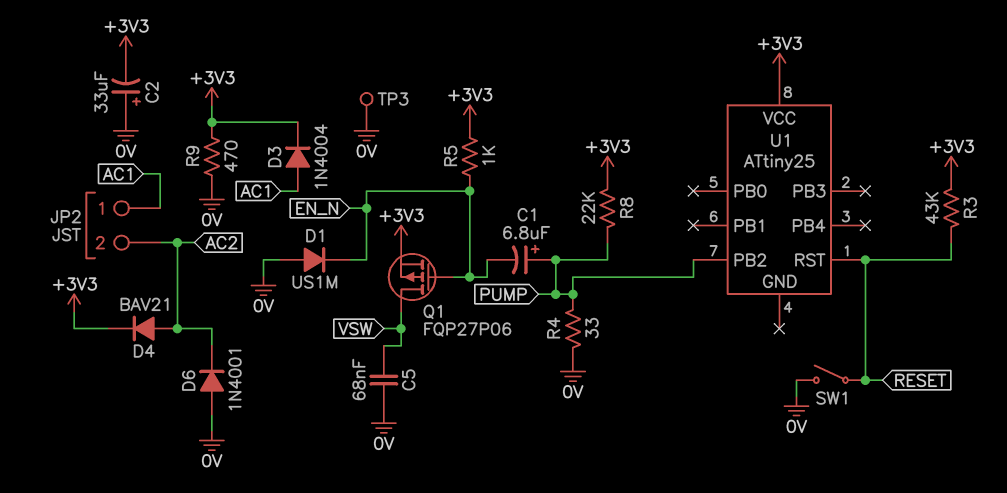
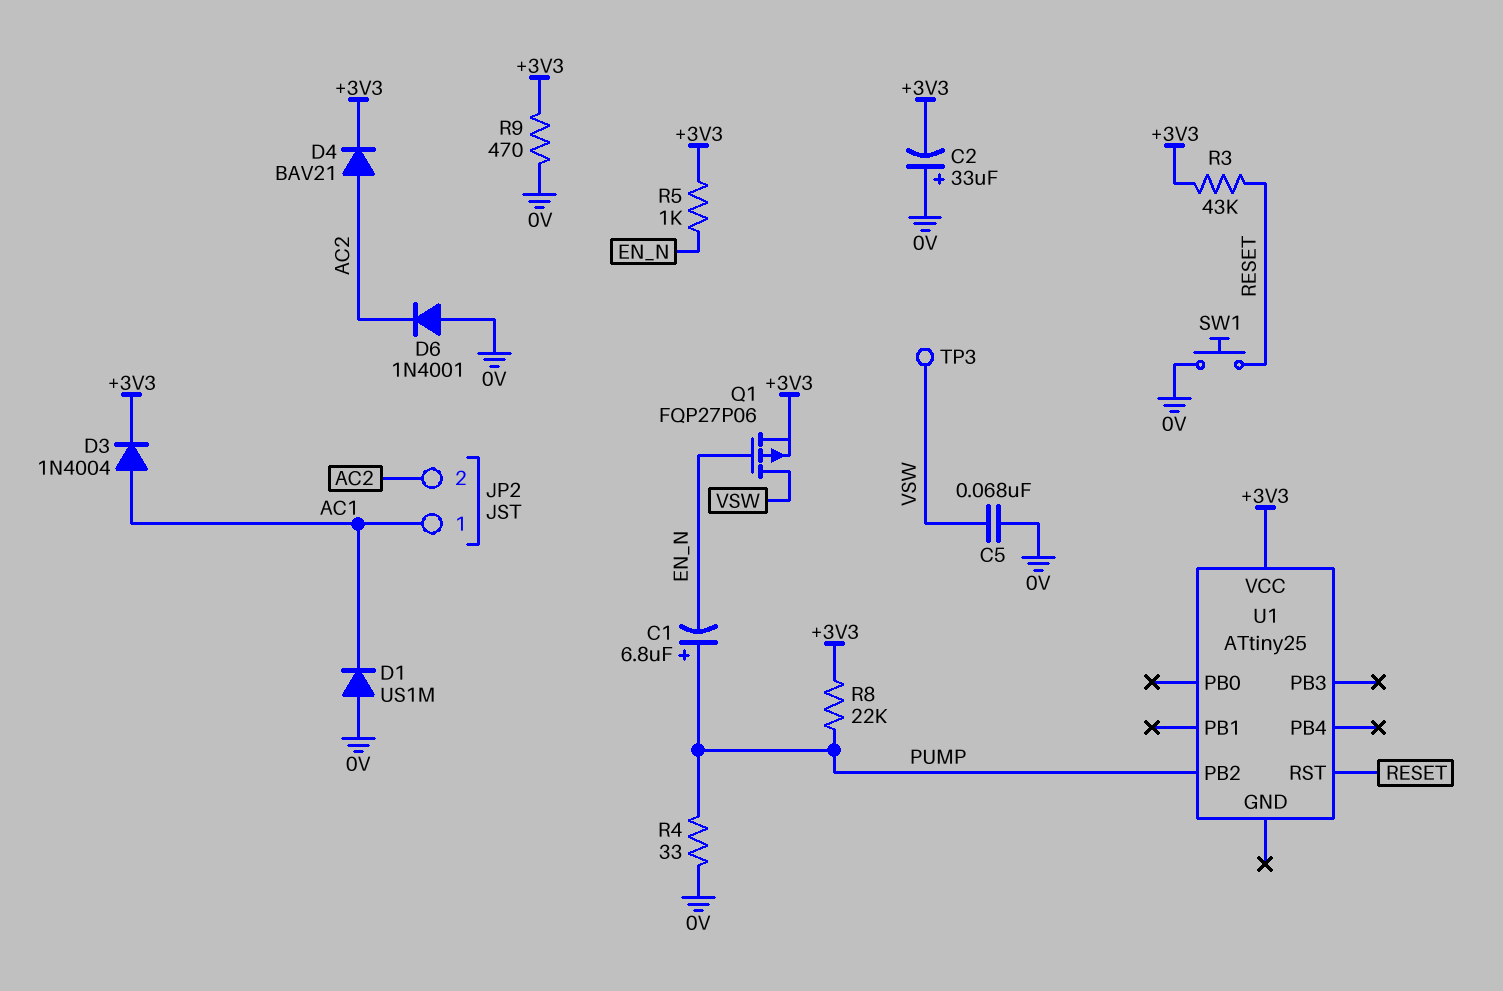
D1: diode US1M (A 0V, K EN_N) -> diode US1M (A 0V, K AC1)
SW1: switch (0V, RESET) -> button (0V, RESET)
TP3: test point (0V) -> test point (VSW)

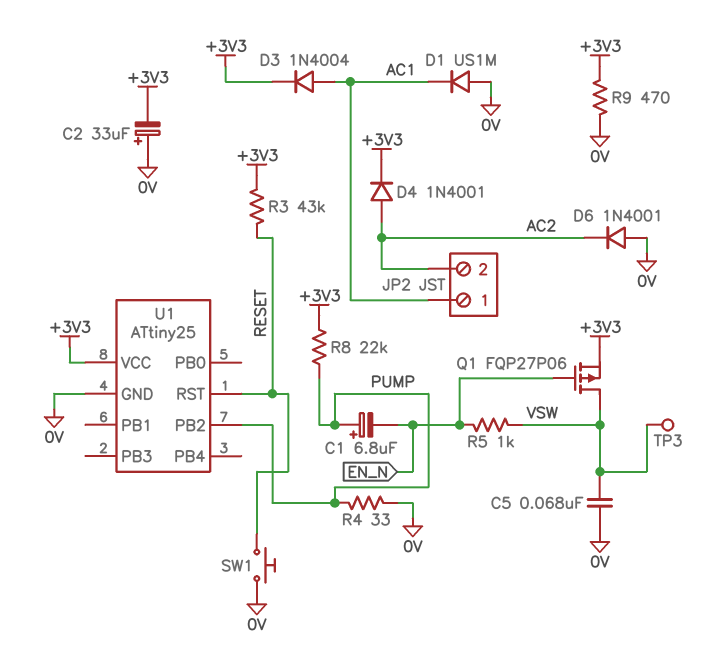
D4: diode BAV21 (A AC2, K +3V3) -> diode 1N4001 (A AC2, K +3V3)
R5: 1k (+3V3, EN_N) -> 1k (EN_N, VSW)
U1 pin GND: none -> 0V

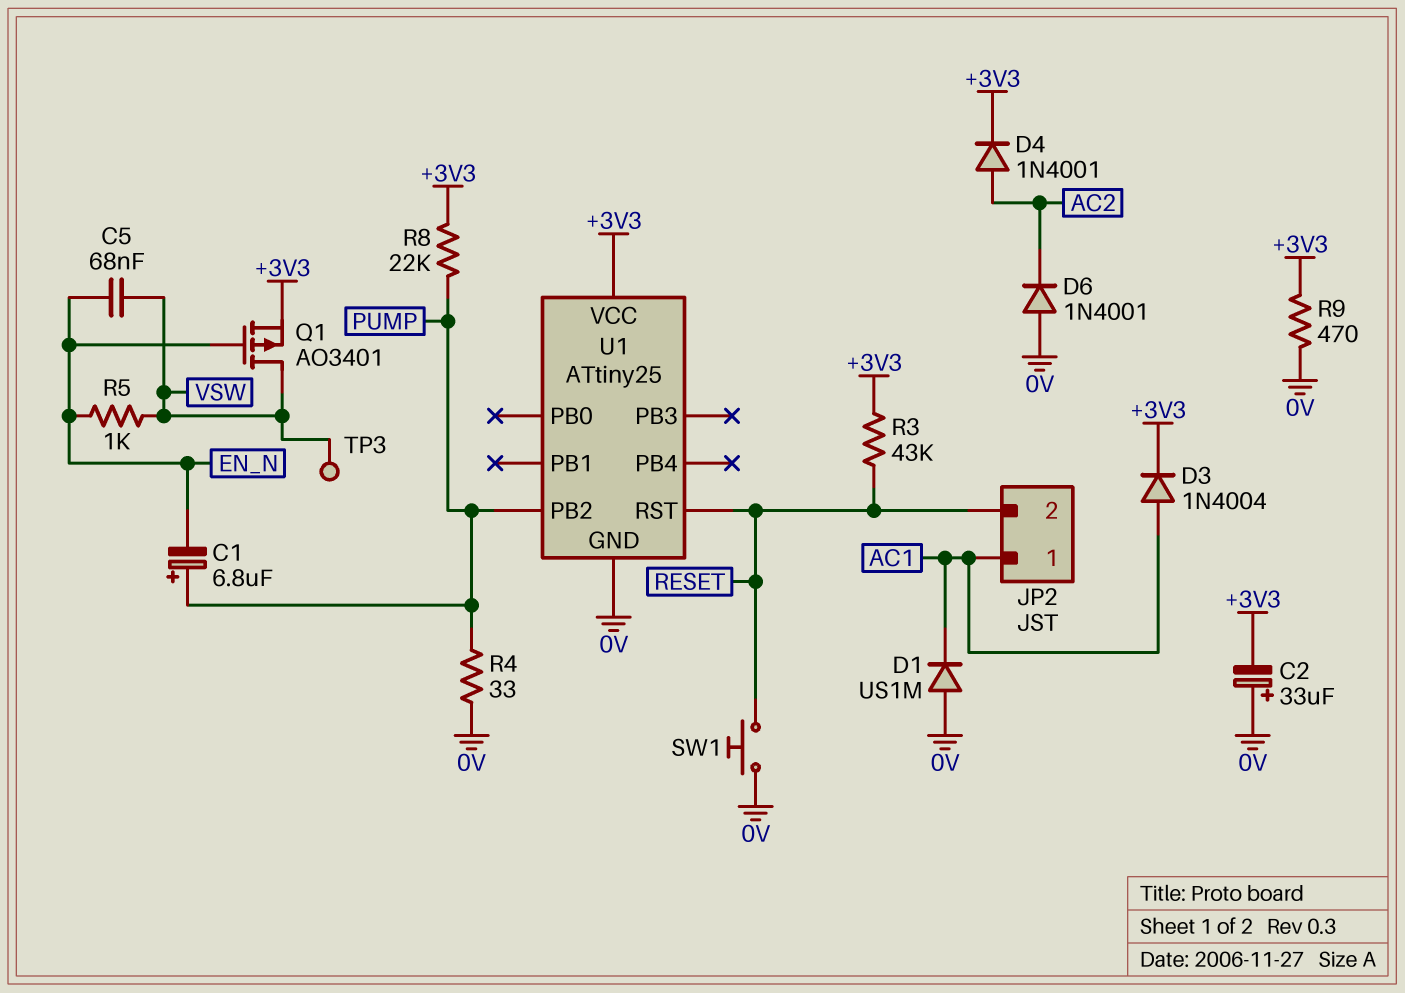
C5: 68nF (0V, VSW) -> 68nF (EN_N, VSW)
JP2 pin 2: AC2 -> RESET
Q1: PMOS FQP27P06 (G EN_N, D VSW, S +3V3) -> PMOS AO3401 (G EN_N, D VSW, S +3V3)

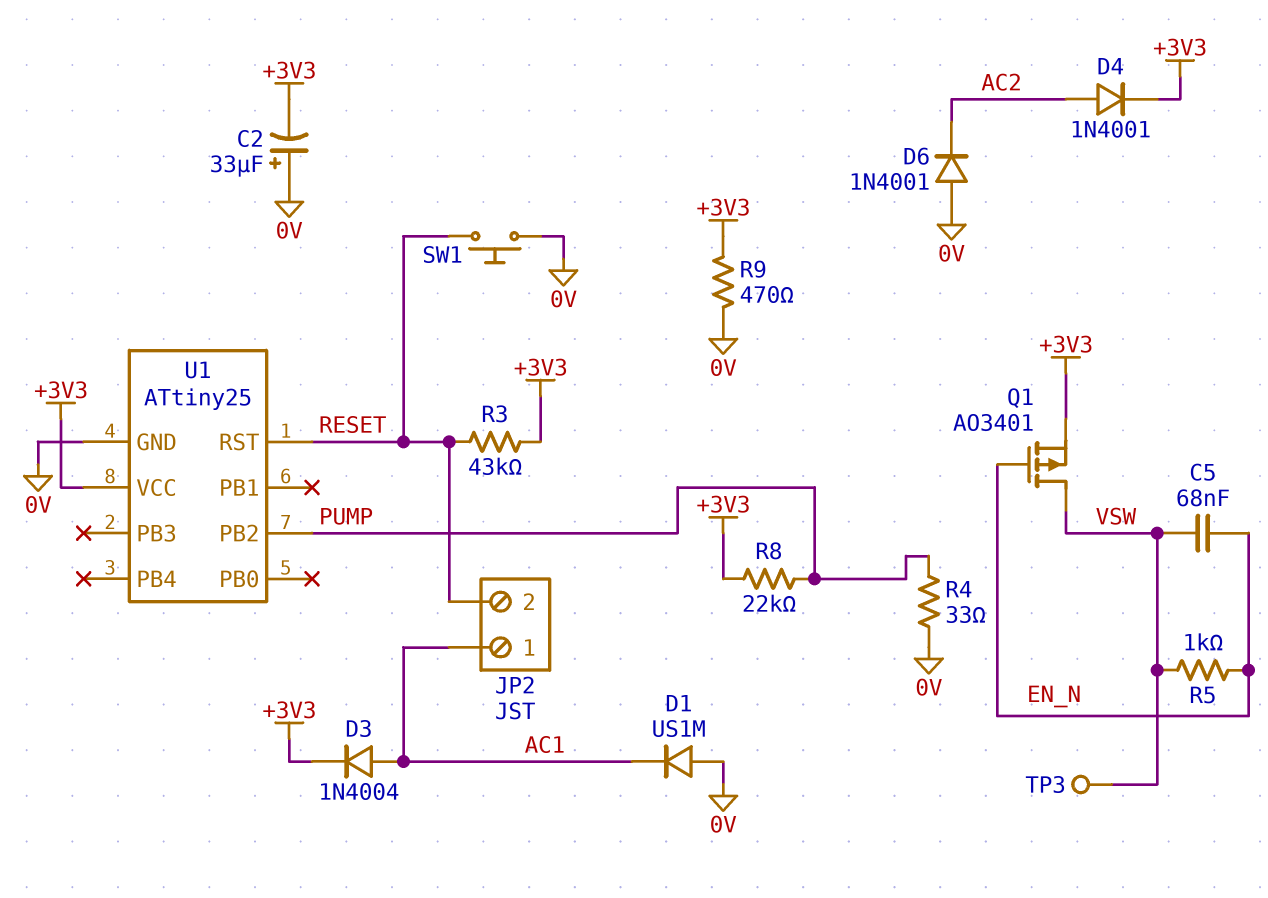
C1: 6.8uF (plus PUMP, minus EN_N) -> none

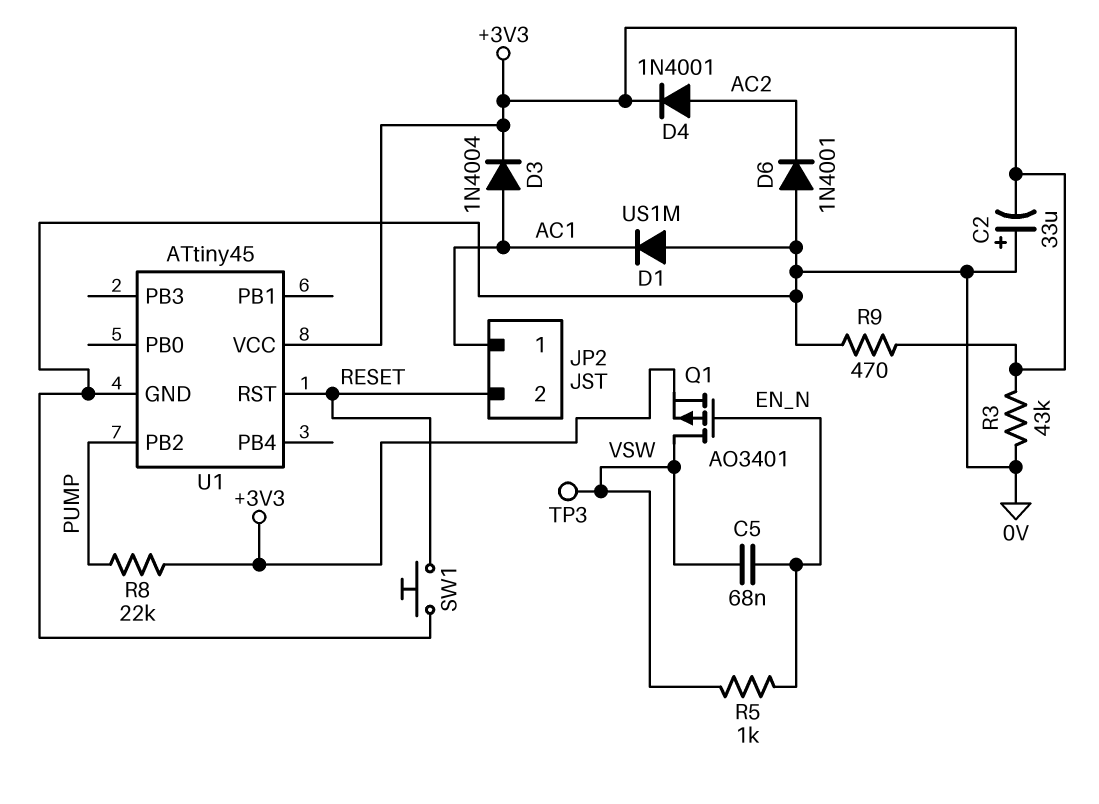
R3: 43k (+3V3, RESET) -> 43k (+3V3, 0V)
R4: 33 (0V, PUMP) -> none
U1: ATtiny25 -> ATtiny45

